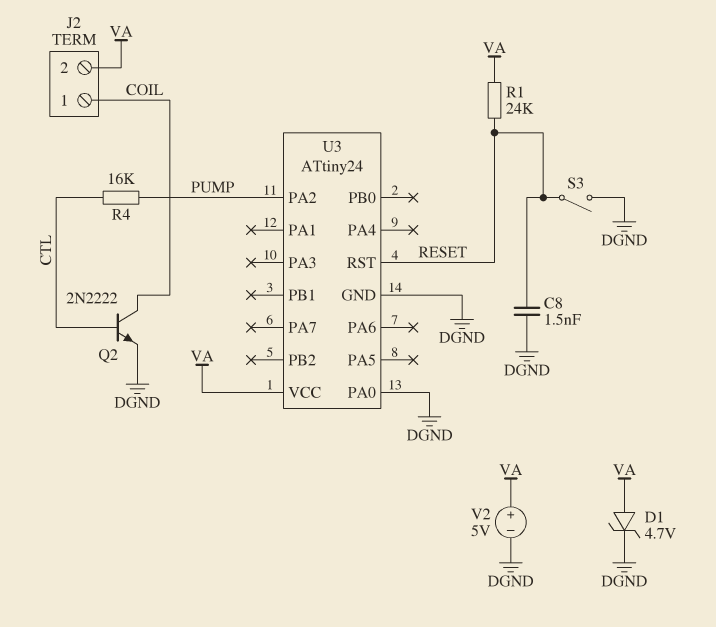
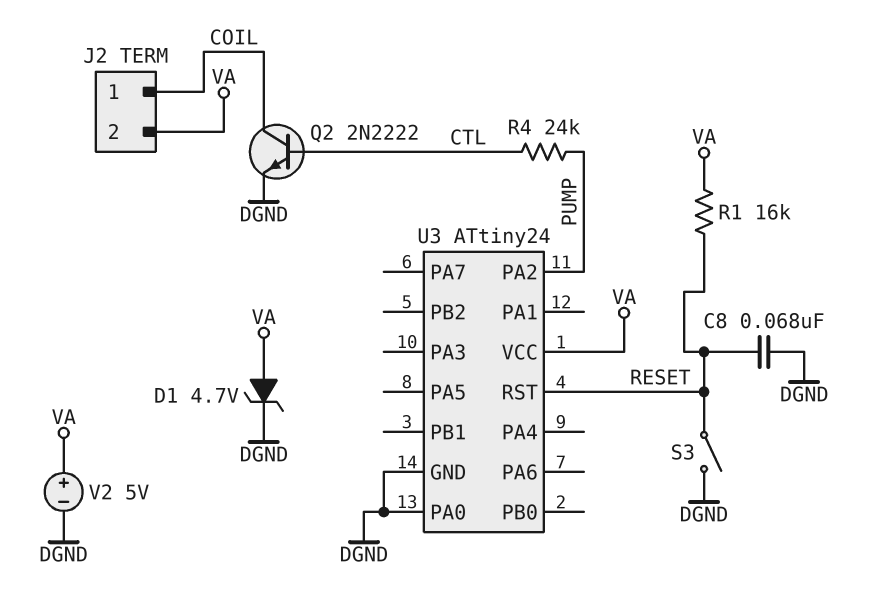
C8: 1.5nF (DGND, RESET) -> 68nF (DGND, RESET)
R1: 24k (RESET, VA) -> 16k (RESET, VA)
R4: 16k (CTL, PUMP) -> 24k (CTL, PUMP)

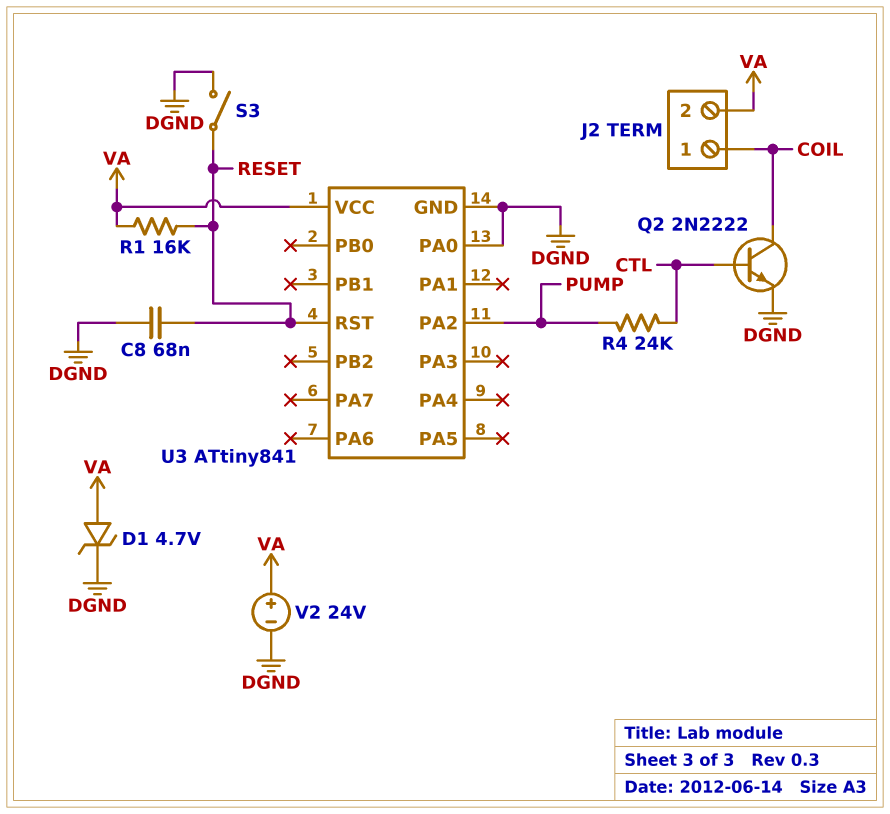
U3: ATtiny24 -> ATtiny841
V2: 5V (plus VA, minus DGND) -> 24V (plus VA, minus DGND)

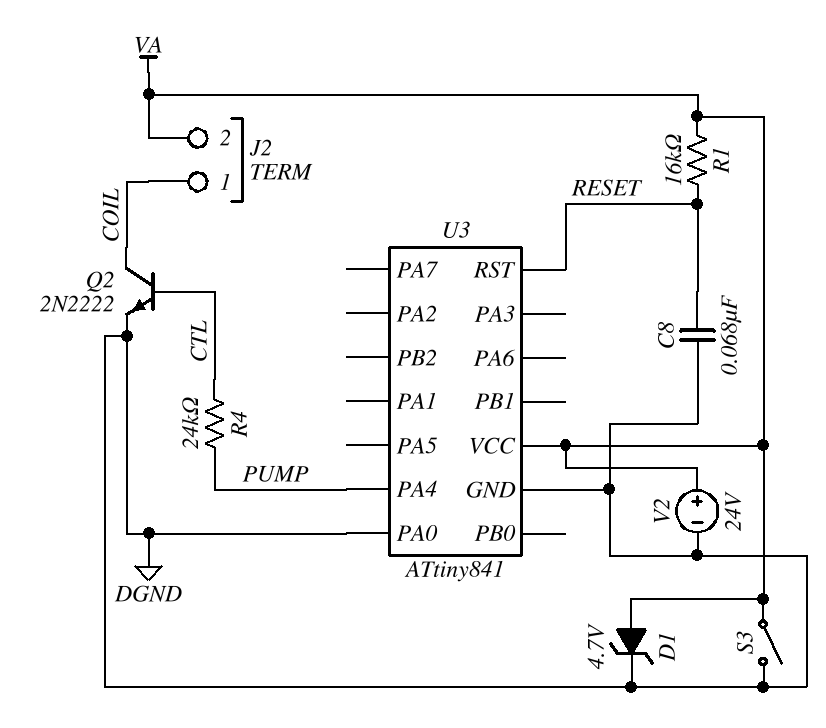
S3: switch (DGND, RESET) -> switch (DGND, VA)
U3 pin PA2: PUMP -> none
U3 pin PA4: none -> PUMP

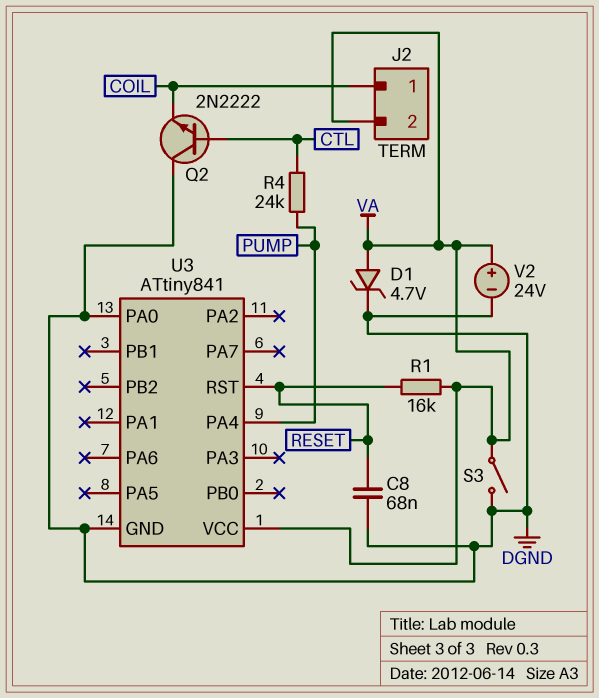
Q2: NPN 2N2222 (B CTL, C COIL, E DGND) -> NPN 2N2222 (B CTL, C DGND, E COIL)

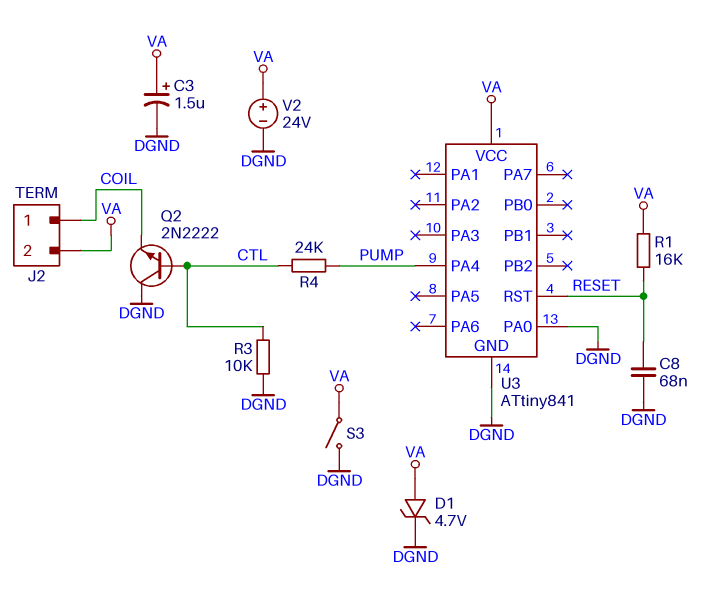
C3: none -> 1.5uF (plus VA, minus DGND)
R3: none -> 10k (CTL, DGND)

